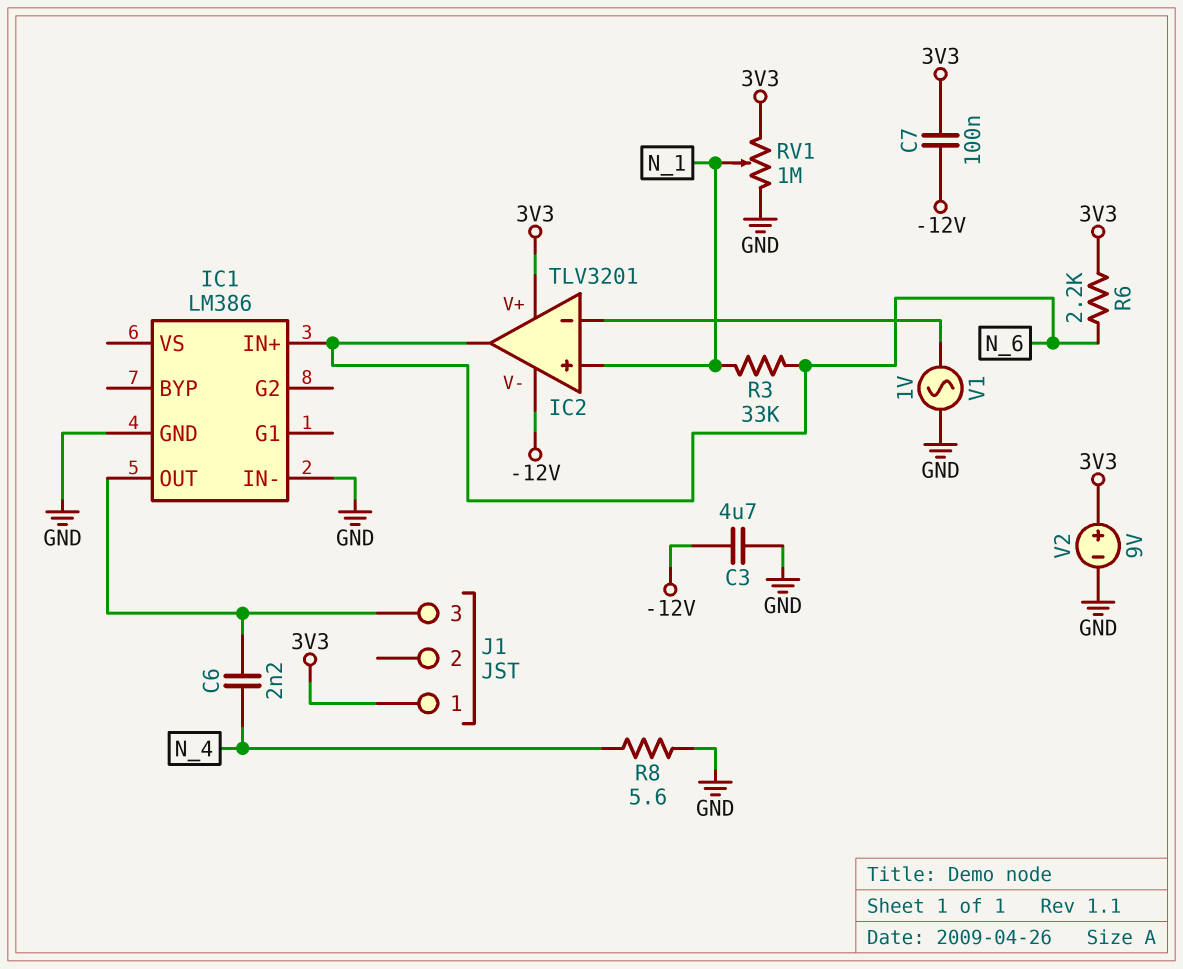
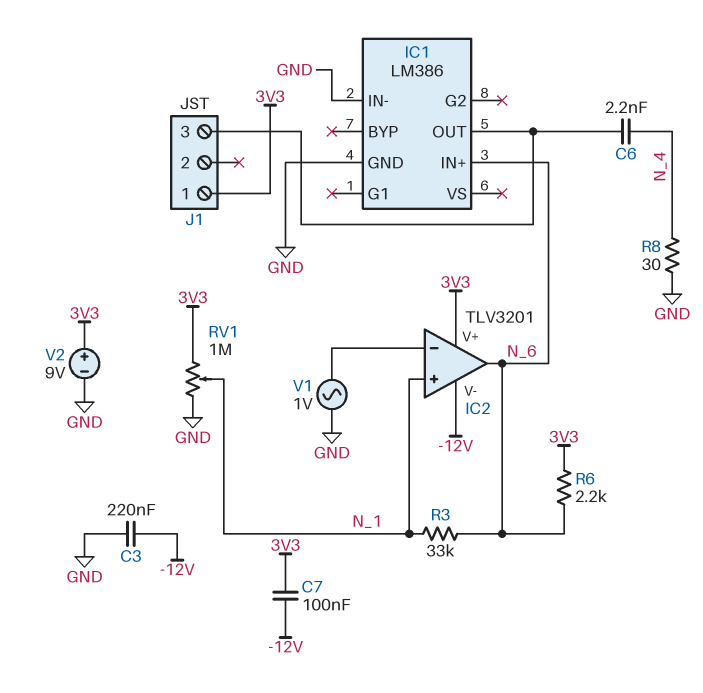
C3: 4.7uF (-12V, GND) -> 220nF (-12V, GND)
R8: 5.6 (GND, N_4) -> 30 (GND, N_4)

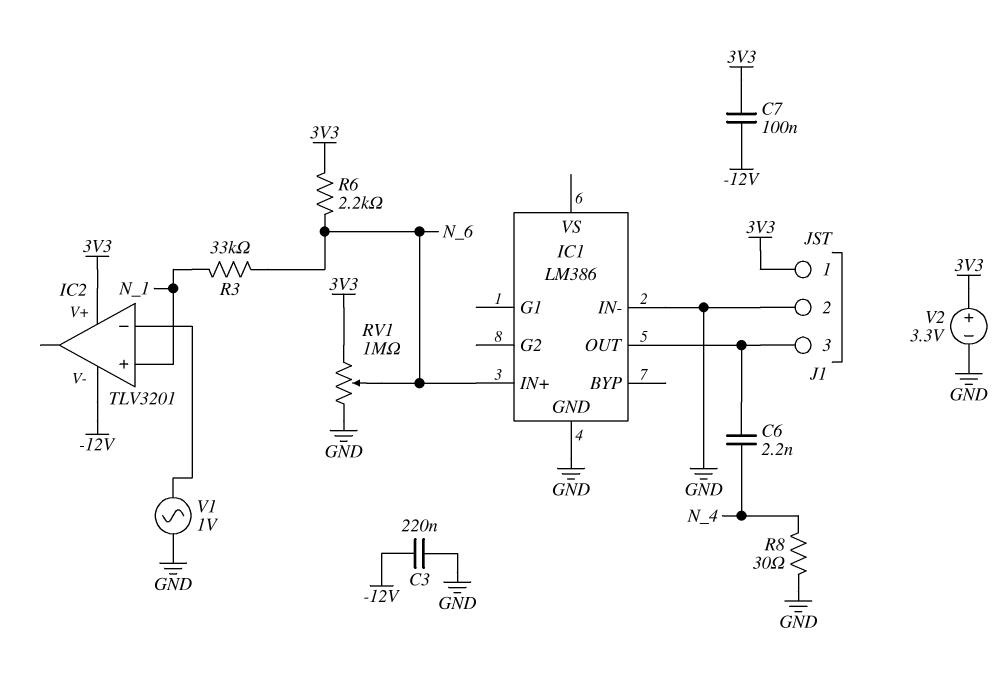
IC2 pin out: N_6 -> none
J1 pin 2: none -> GND
RV1: 1M (3V3, GND, wiper N_1) -> 1M (3V3, GND, wiper N_6)
V2: 9V (plus 3V3, minus GND) -> 3.3V (plus 3V3, minus GND)

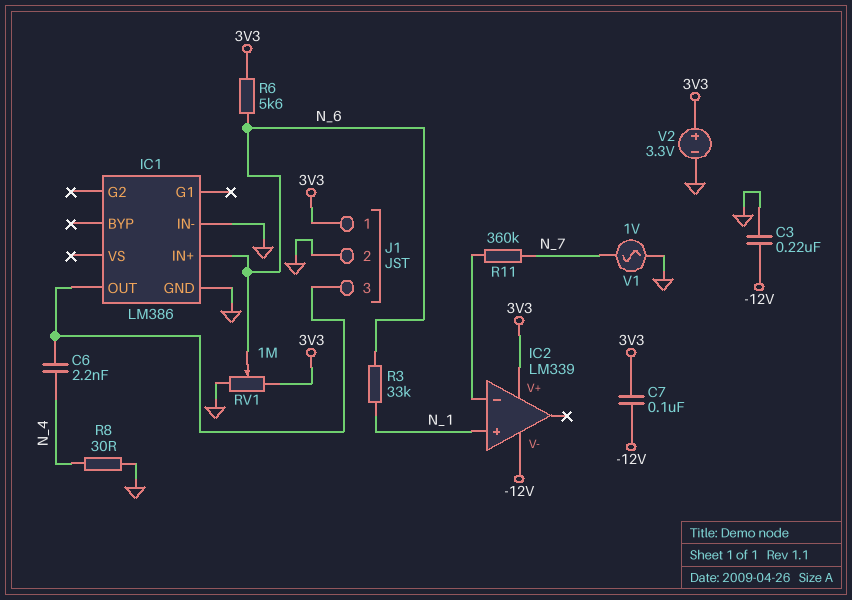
IC2: TLV3201 -> LM339
R6: 2.2k (3V3, N_6) -> 5.6k (3V3, N_6)
R11: none -> 360k (IC2/in-, N_7)
V1: AC 1V (GND, IC2/in-) -> AC 1V (GND, N_7)

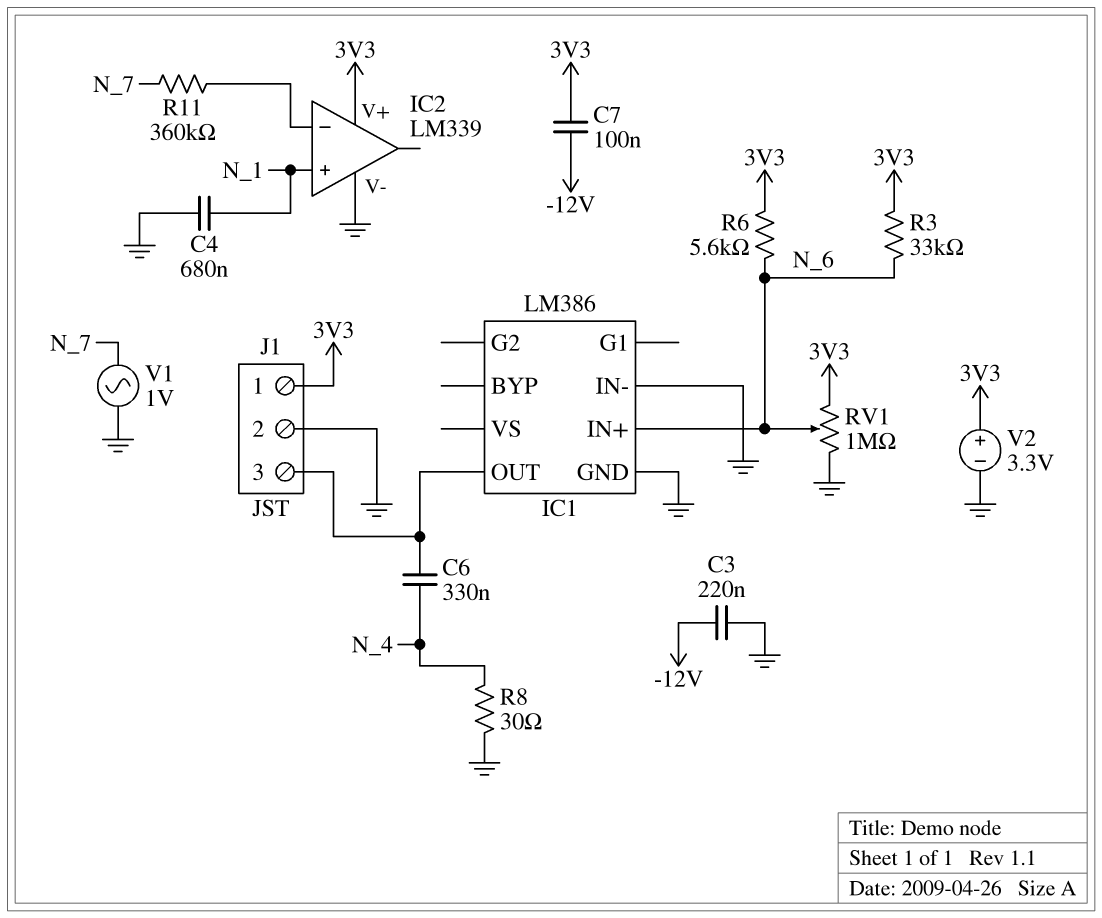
C4: none -> 680nF (GND, N_1)
C6: 2.2nF (IC1/OUT, N_4) -> 330nF (IC1/OUT, N_4)
IC2 pin V-: -12V -> GND
R3: 33k (N_1, N_6) -> 33k (3V3, N_6)

